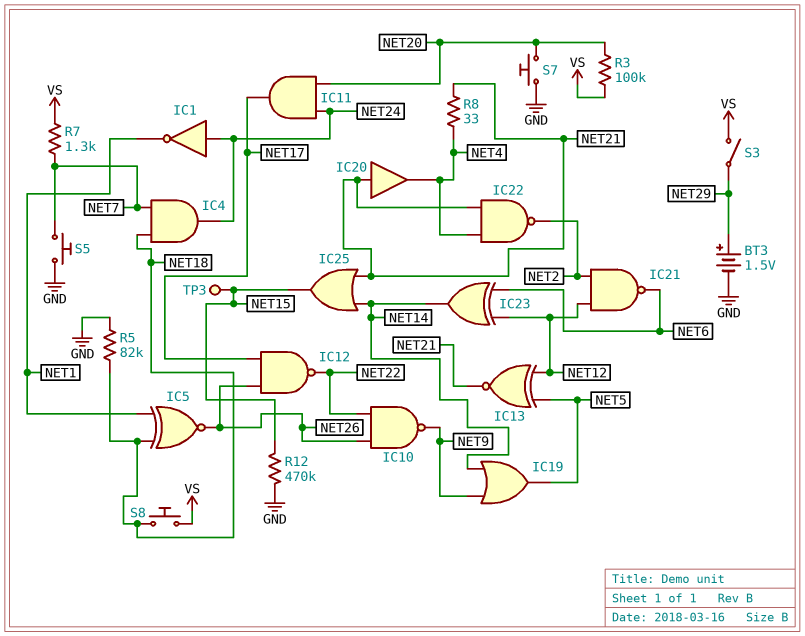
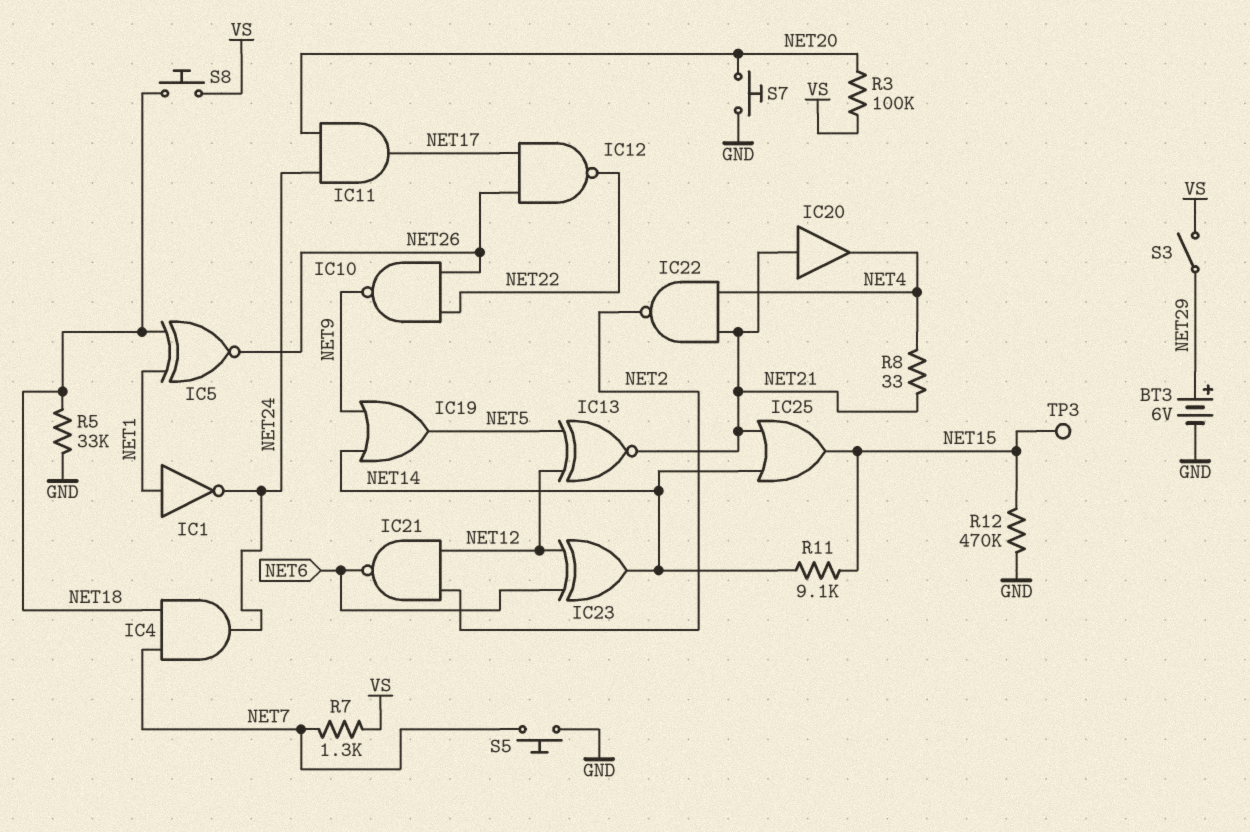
BT3: 1.5V (plus NET29, minus GND) -> 6V (plus NET29, minus GND)
IC1: NOT (in NET24, out NET1) -> NOT (in NET1, out NET24)
R5: 82k (GND, NET18) -> 33k (GND, NET18)
R11: none -> 9.1k (NET14, NET15)

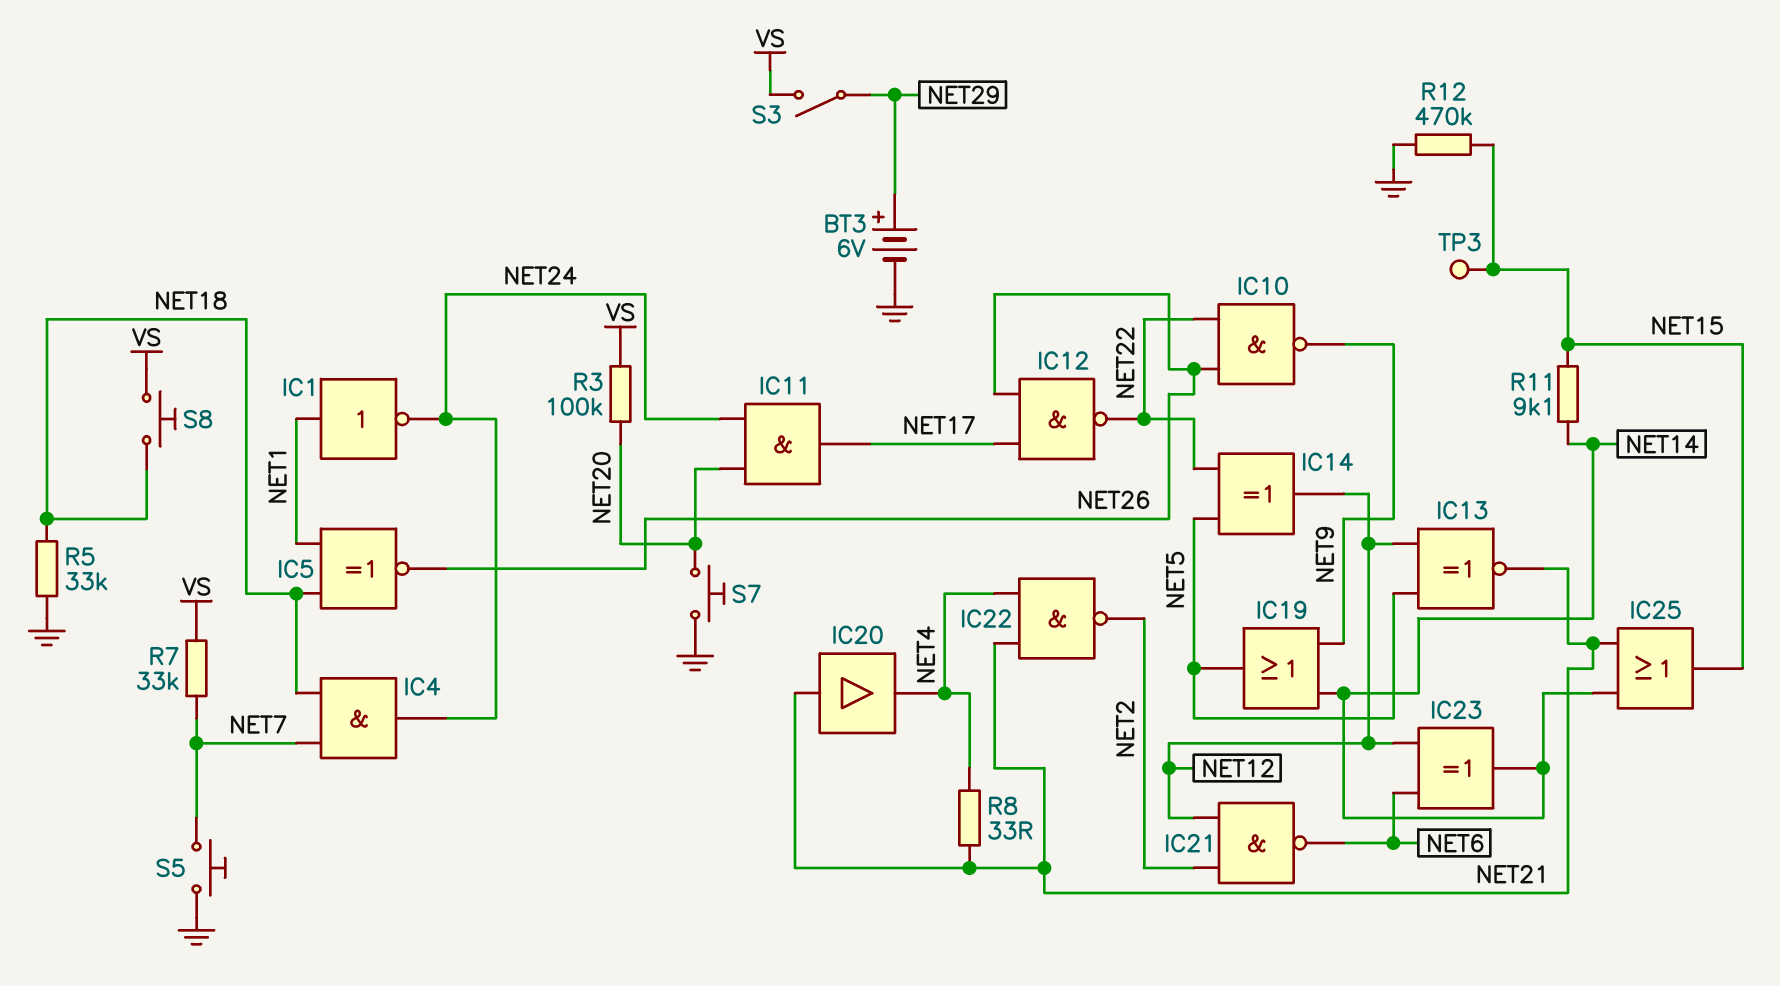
IC14: none -> XOR (in NET5, in NET22, out NET12)
R7: 1.3k (NET7, VS) -> 33k (NET7, VS)

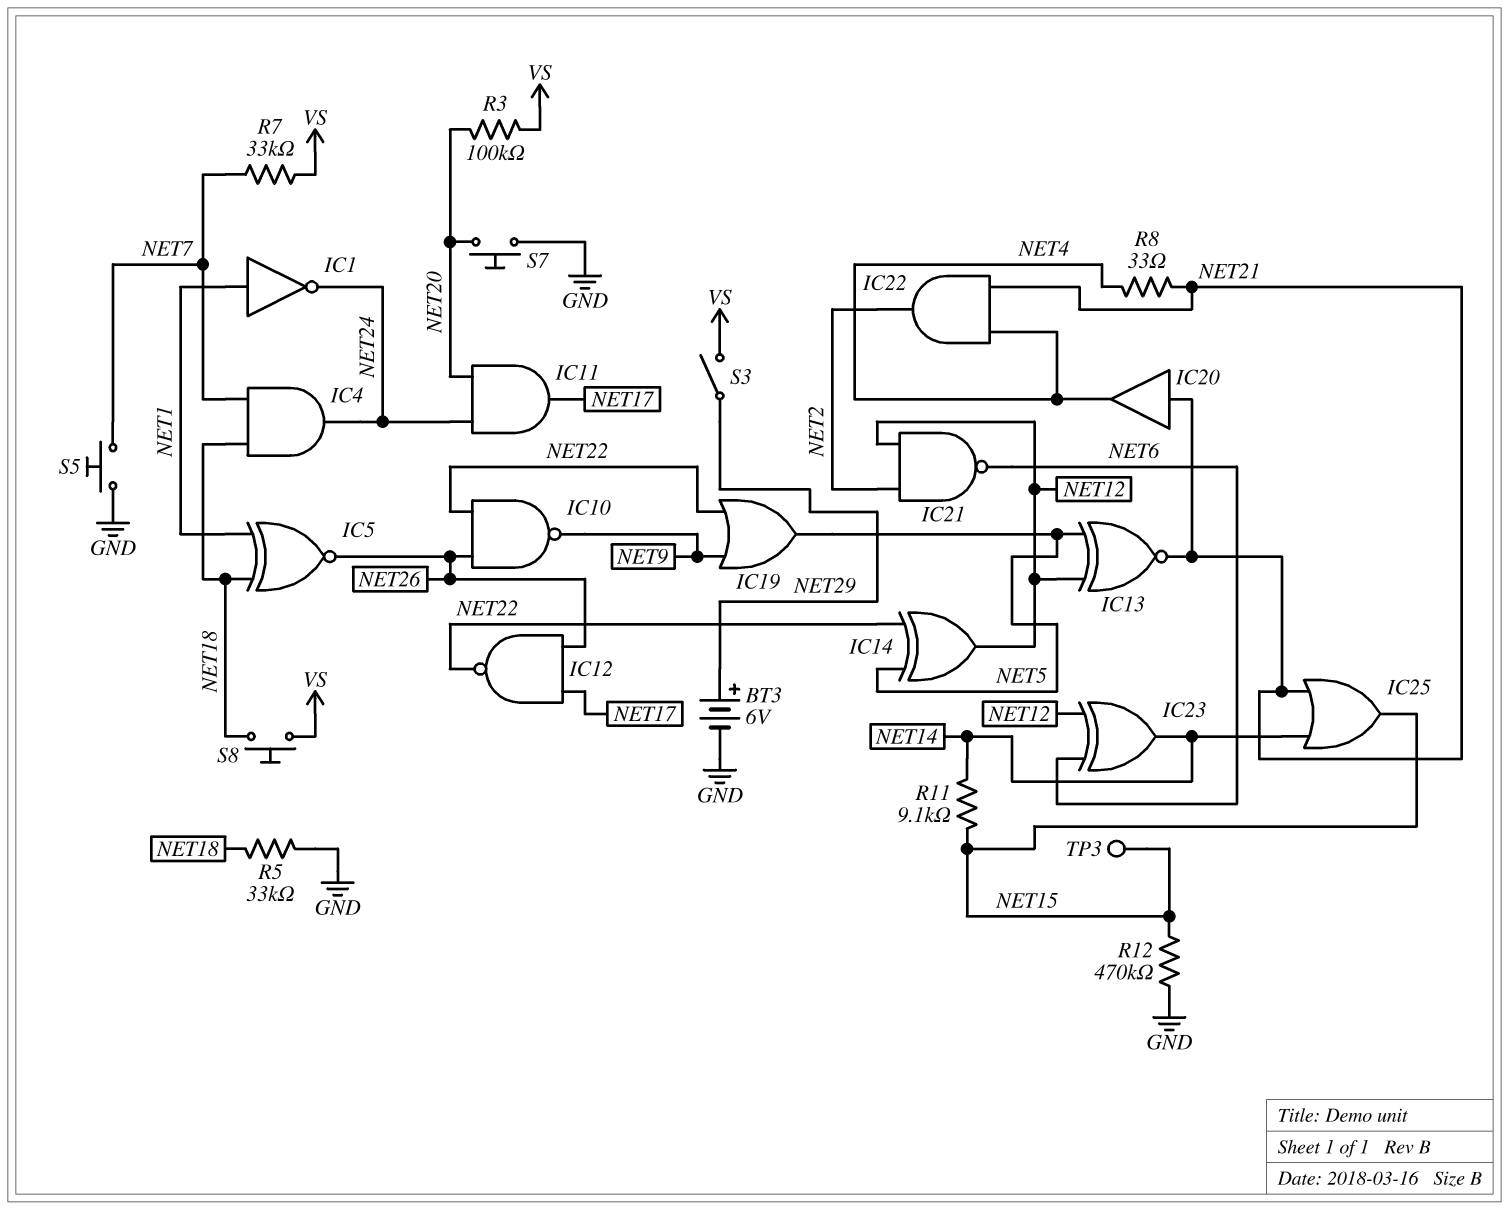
IC19: OR (in NET9, in NET14, out NET5) -> OR (in NET9, in NET22, out NET5)
IC22: NAND (in NET4, in NET21, out NET2) -> AND (in NET4, in NET21, out NET2)

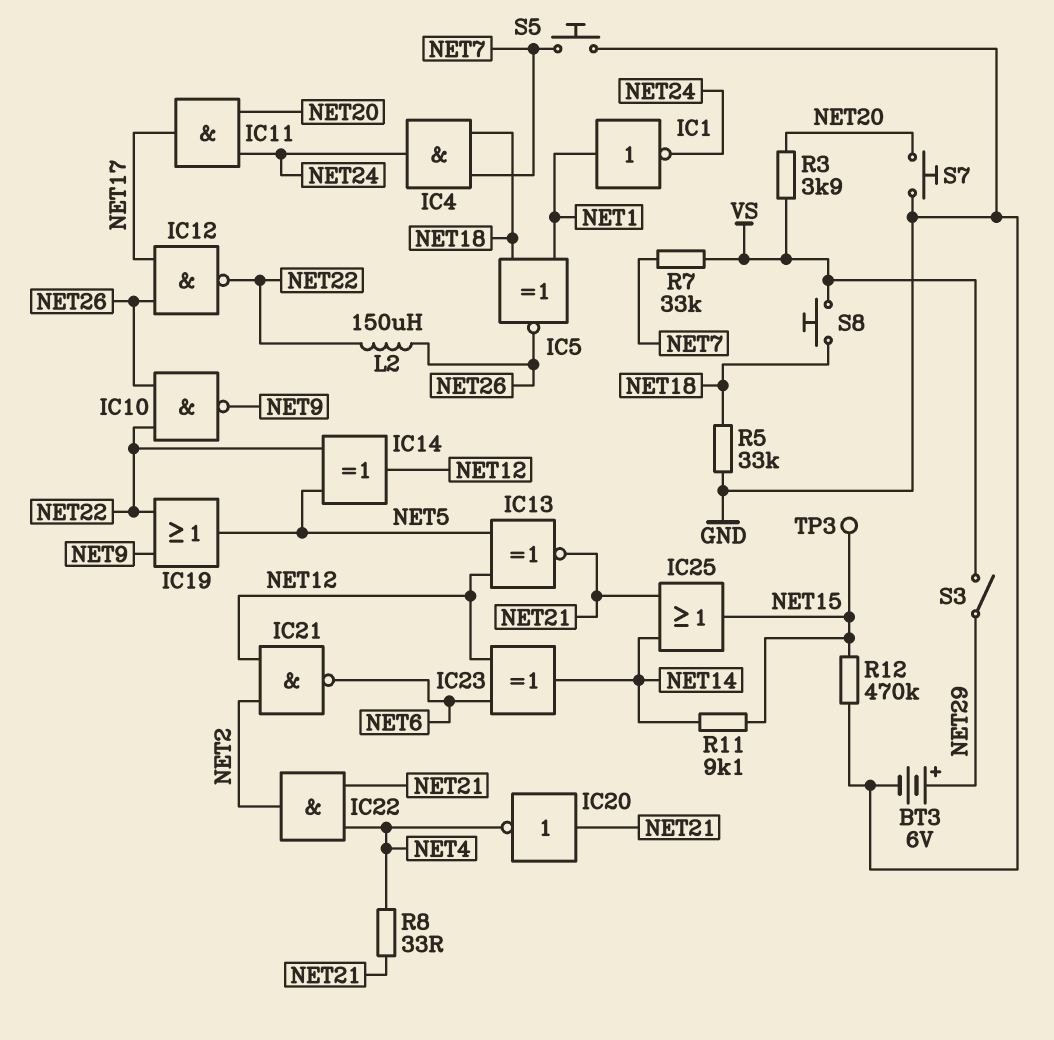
IC20: buffer (in NET21, out NET4) -> NOT (in NET21, out NET4)
L2: none -> 150uH (NET22, NET26)
R3: 100k (NET20, VS) -> 3.9k (NET20, VS)

